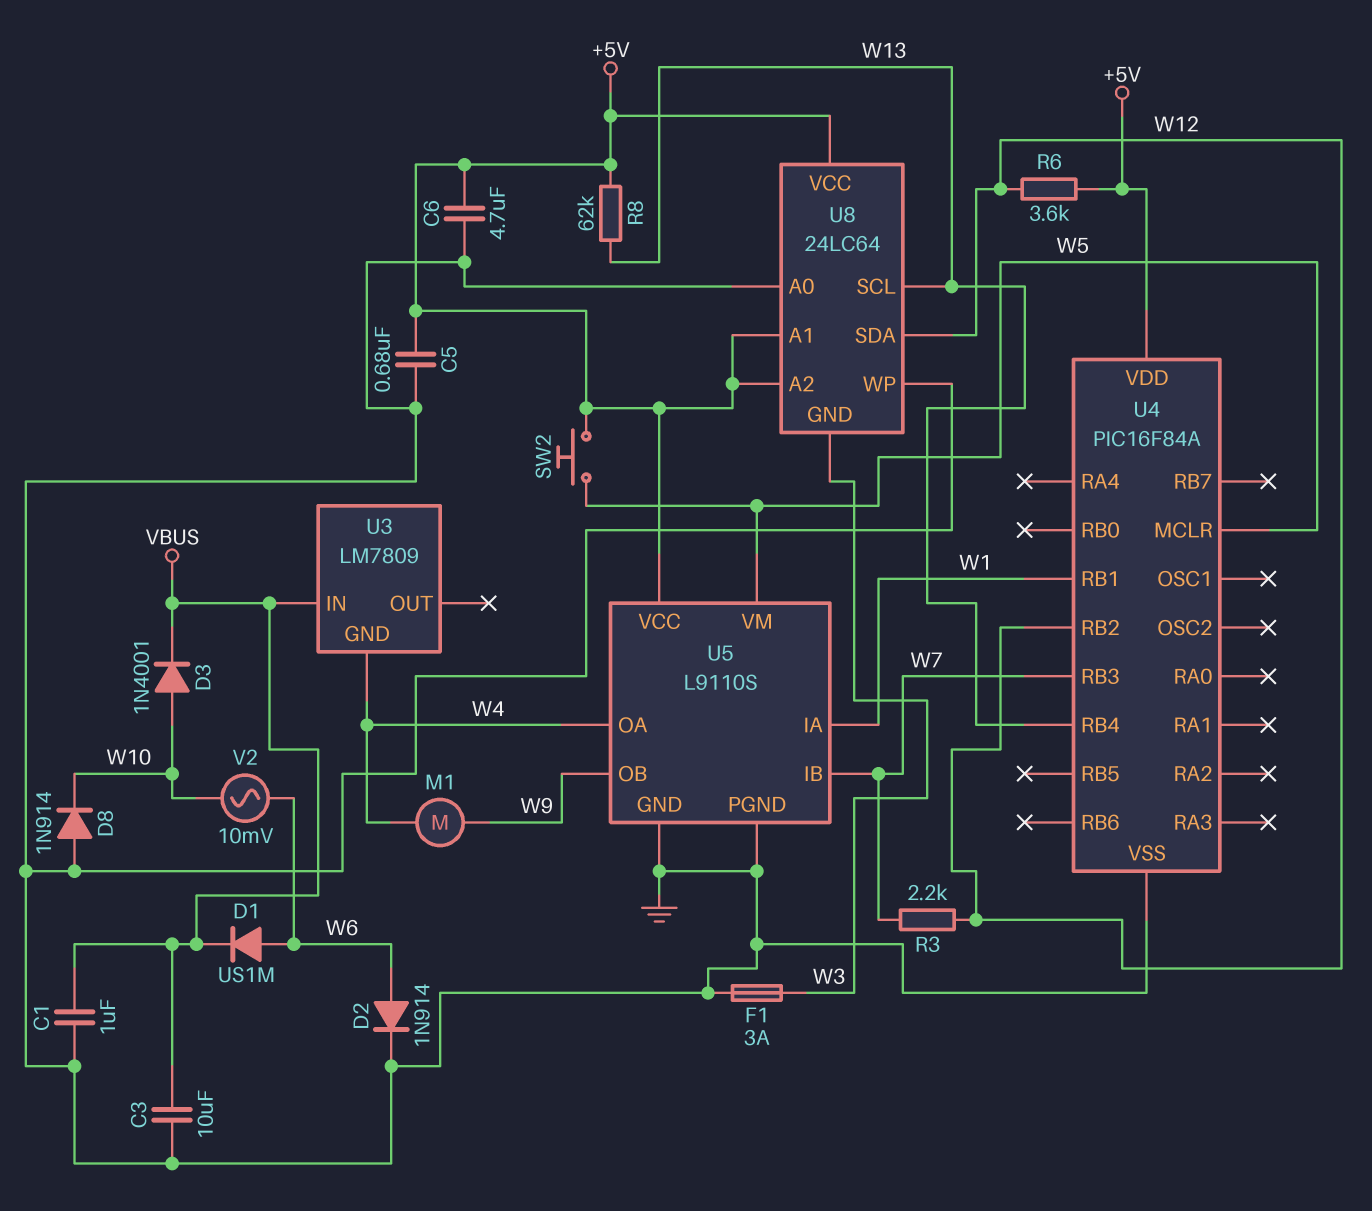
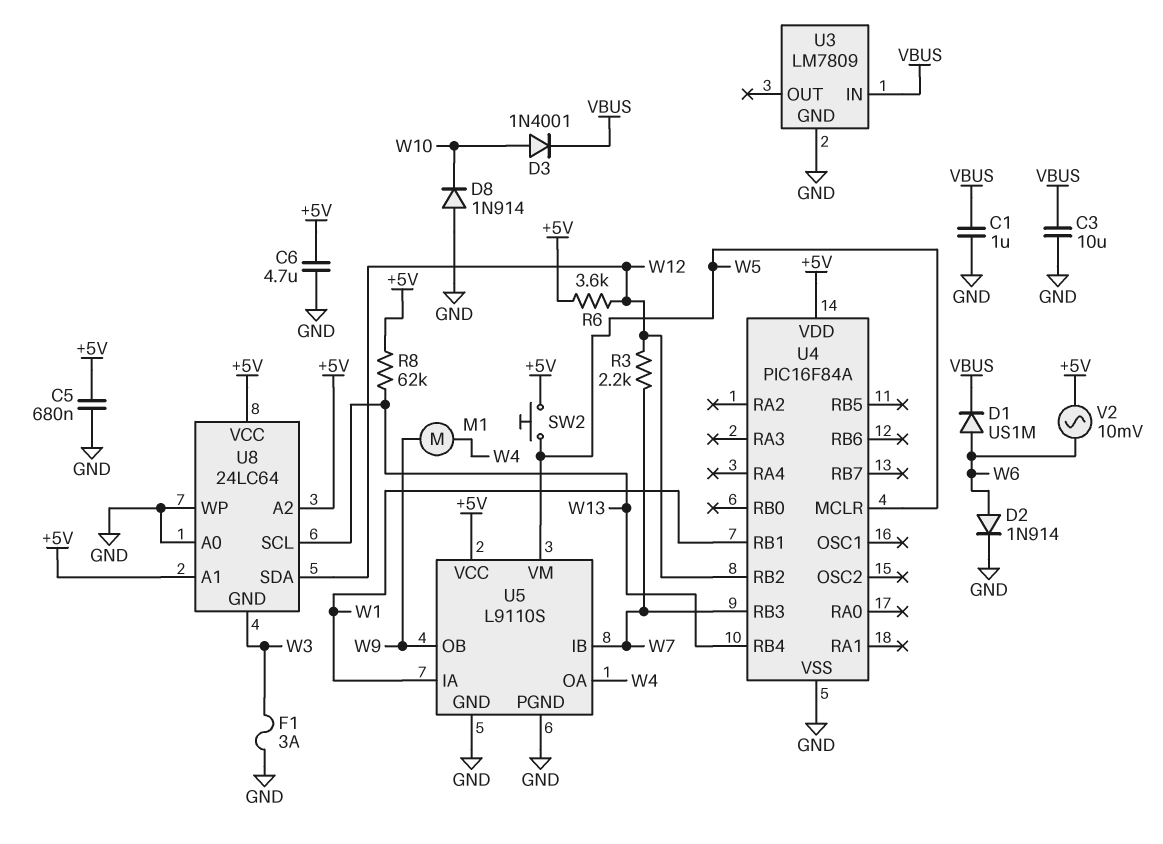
U3 pin GND: W4 -> GND
V2: AC 10mV (W6, W10) -> AC 10mV (+5V, W6)

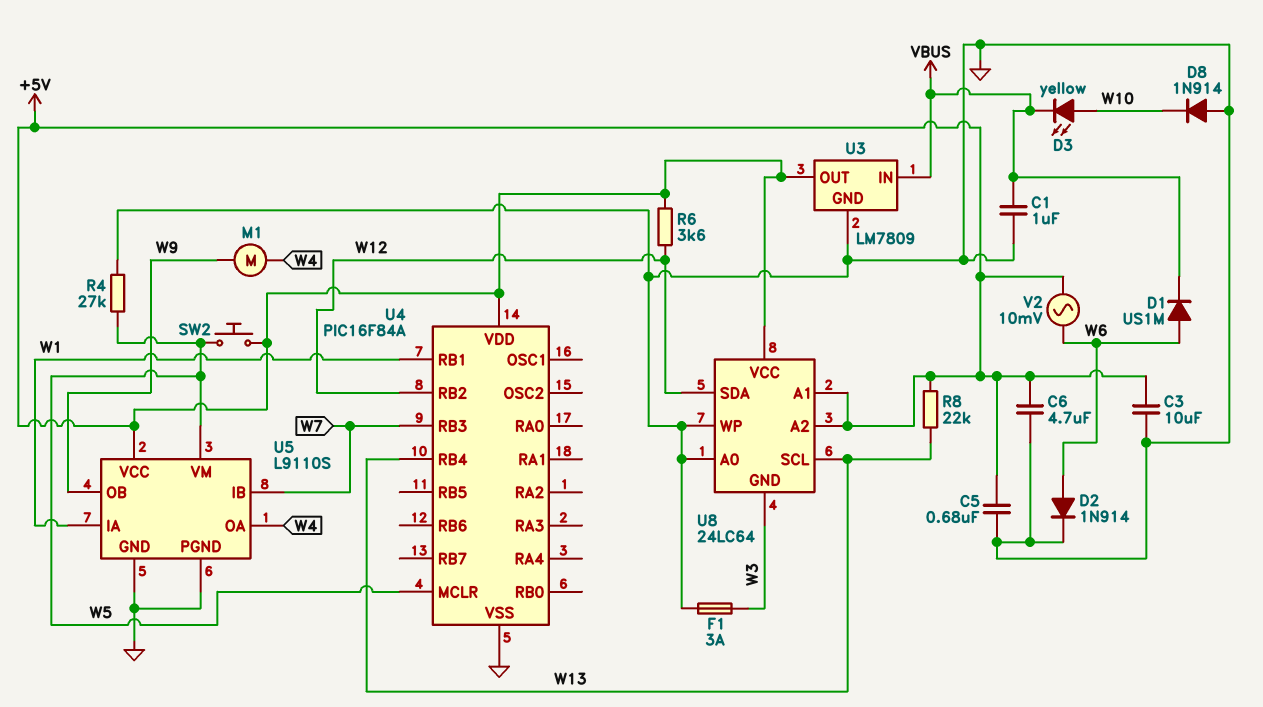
C3: 10uF (GND, VBUS) -> 10uF (+5V, GND)
D3: diode 1N4001 (A W10, K VBUS) -> LED yellow (A W10, K VBUS)
R3: 2.2k (W7, W12) -> none
R4: none -> 27k (GND, W5)
R8: 62k (+5V, W13) -> 22k (+5V, W13)
U3 pin OUT: none -> +5V

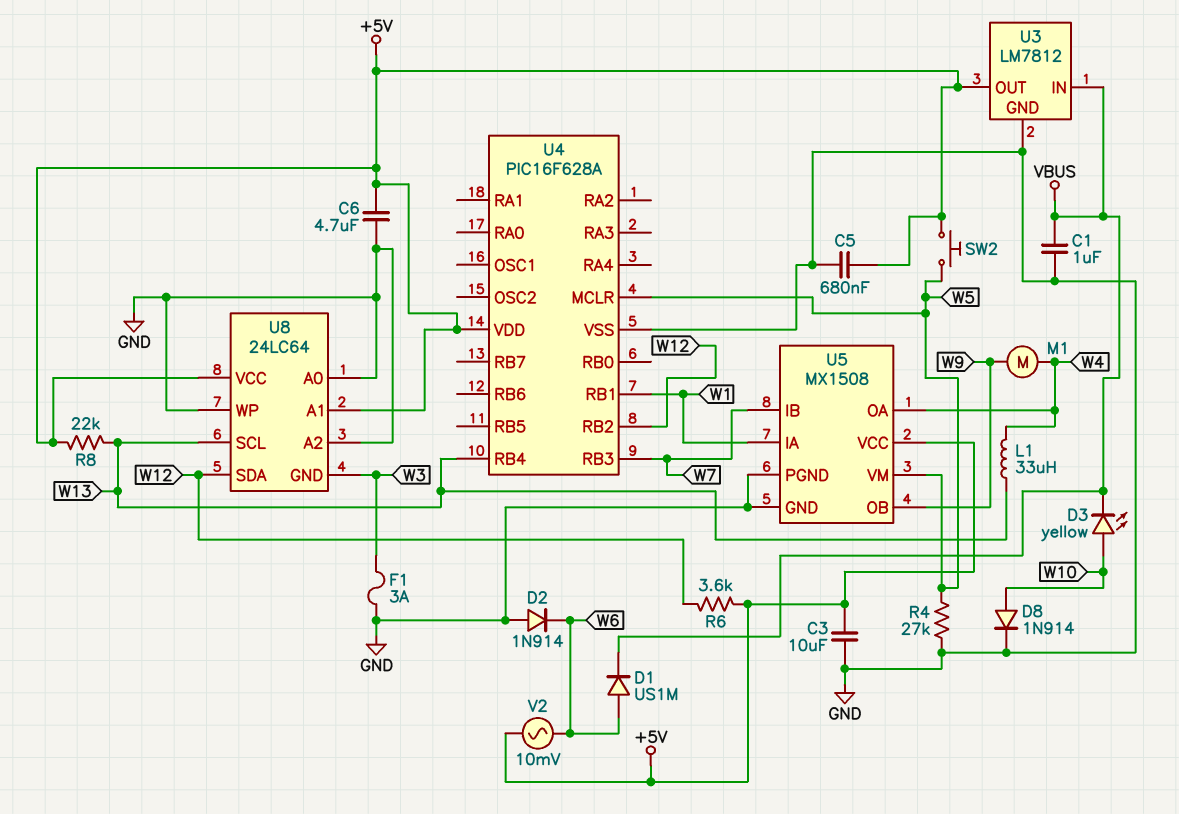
D2: diode 1N914 (A W6, K GND) -> diode 1N914 (A GND, K W6)
D8: diode 1N914 (A GND, K W10) -> diode 1N914 (A W10, K GND)
L1: none -> 33uH (W4, W13)
U3: LM7809 -> LM7812
U4: PIC16F84A -> PIC16F628A
U5: L9110S -> MX1508
U8 pin A2: +5V -> GND

